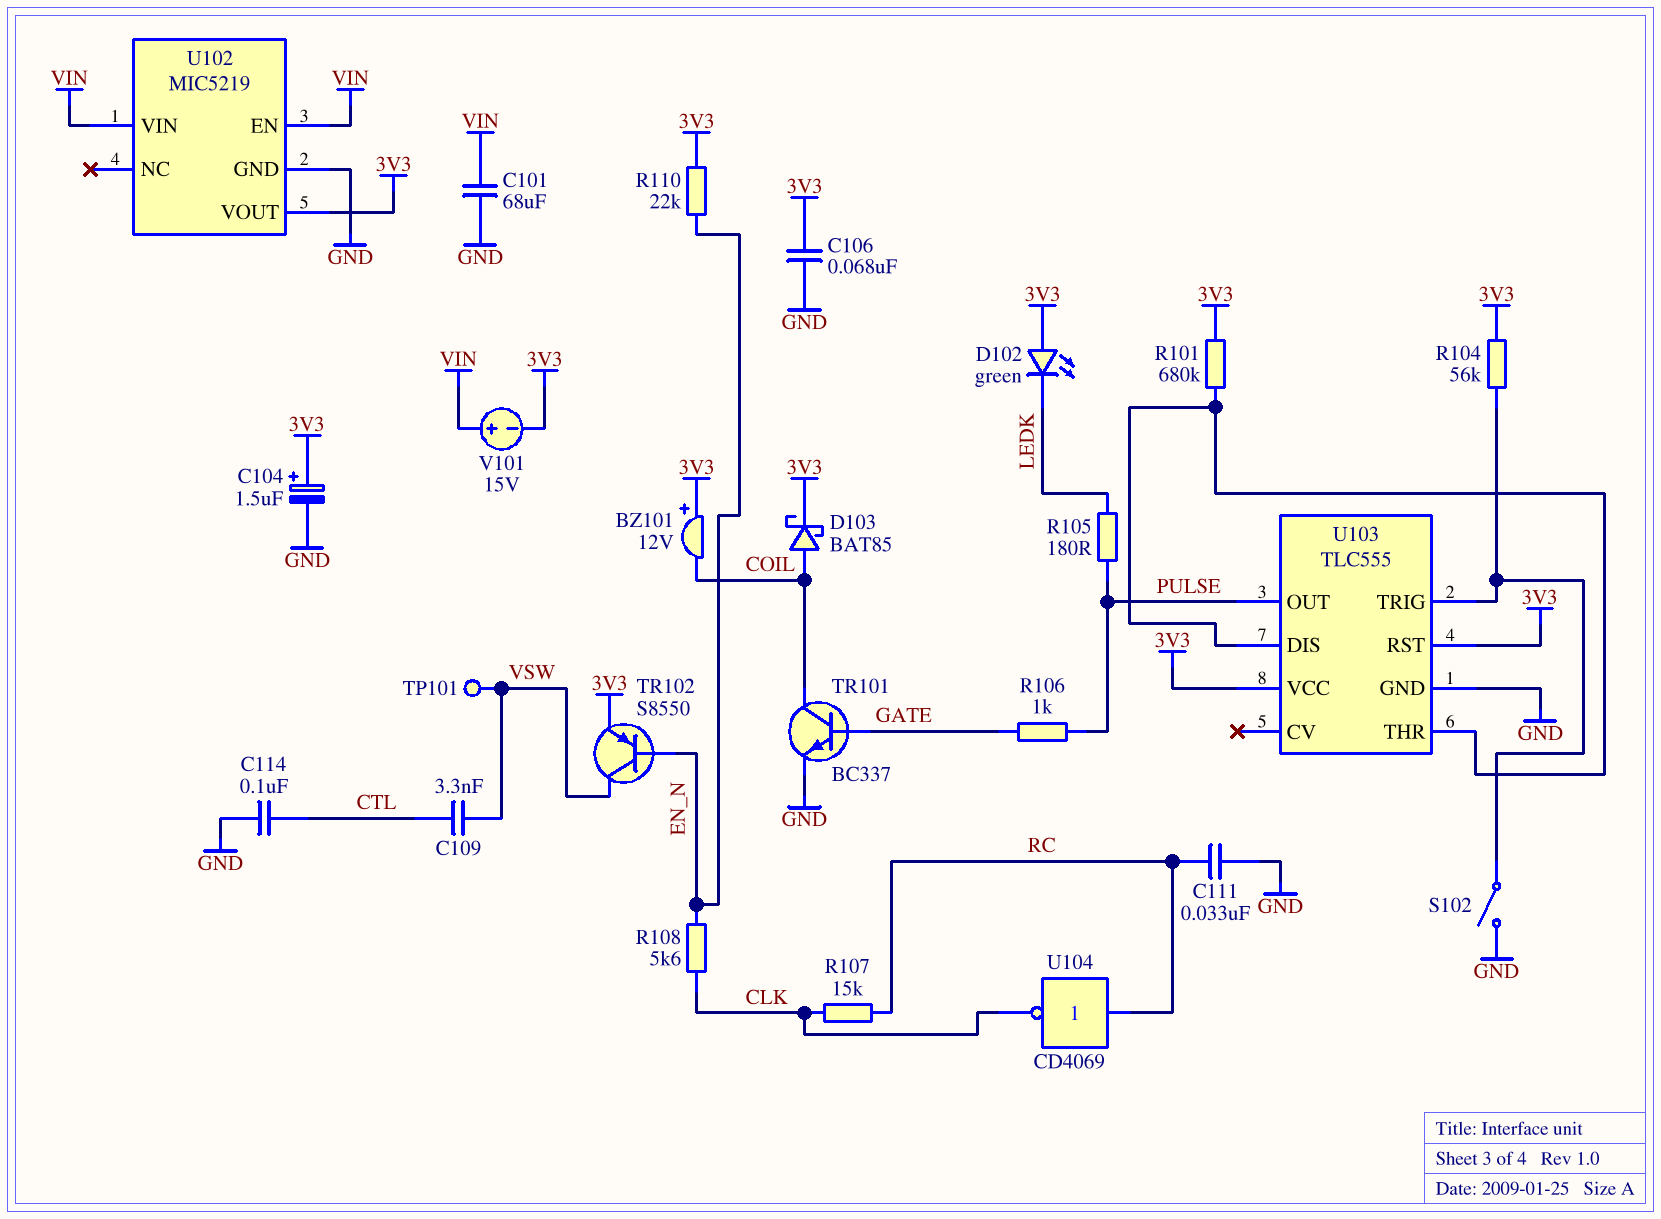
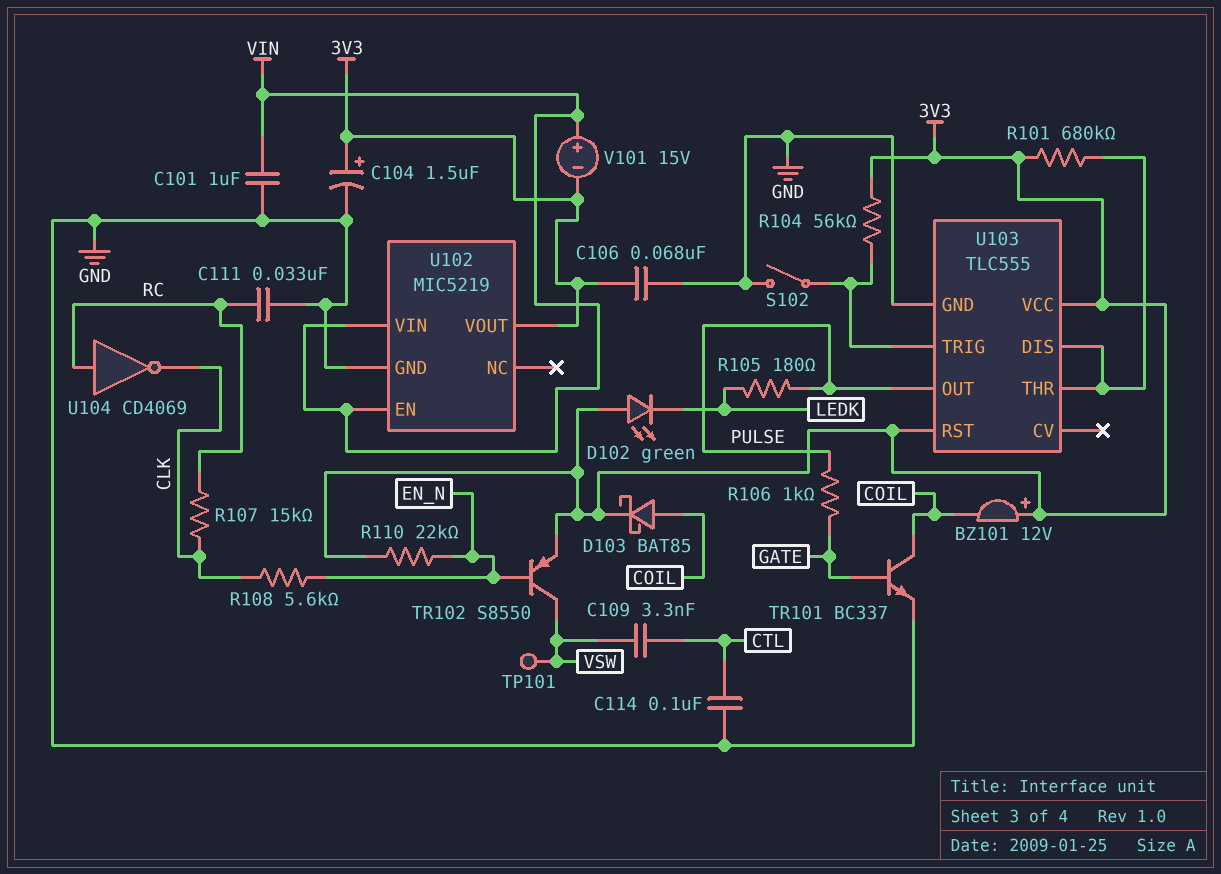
C101: 68uF (GND, VIN) -> 1uF (GND, VIN)

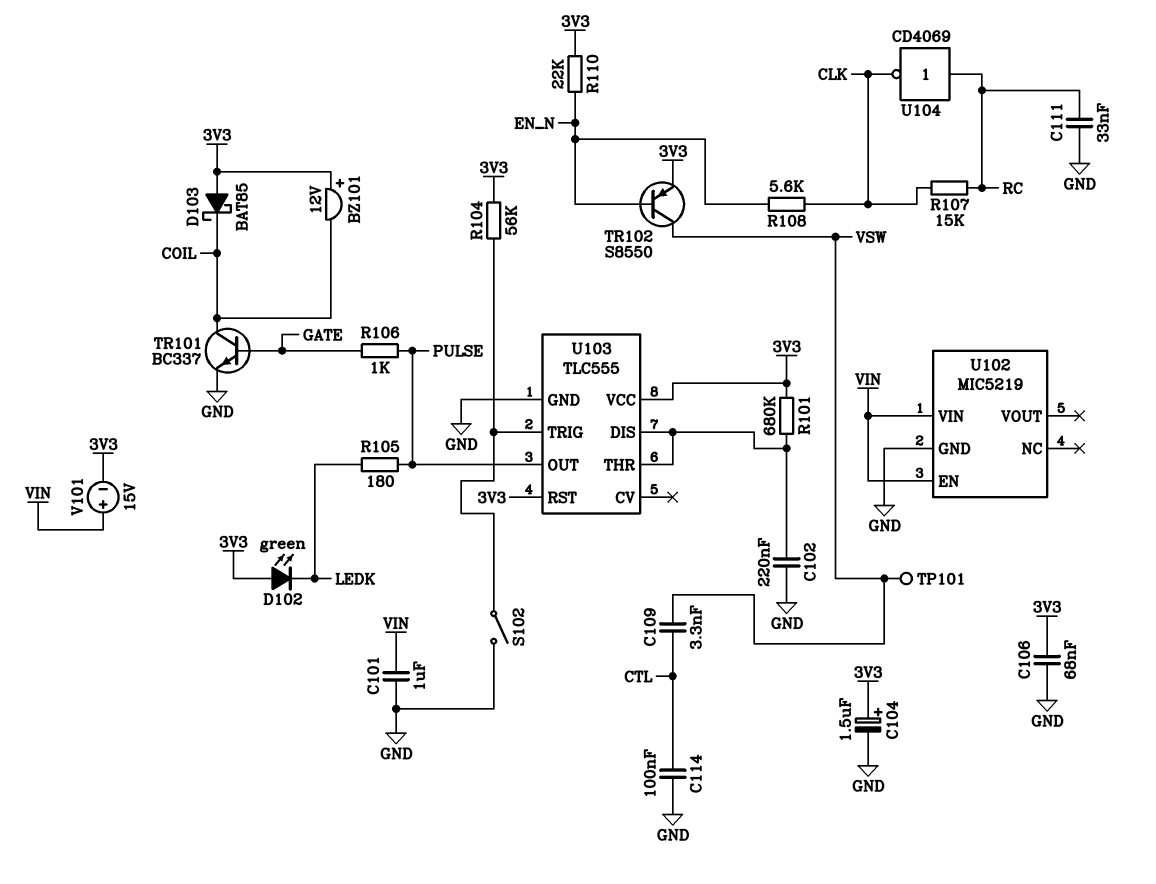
C102: none -> 220nF (GND, U103/DIS)
D103: schottky BAT85 (A COIL, K 3V3) -> schottky BAT85 (A 3V3, K COIL)
U102 pin VOUT: 3V3 -> none

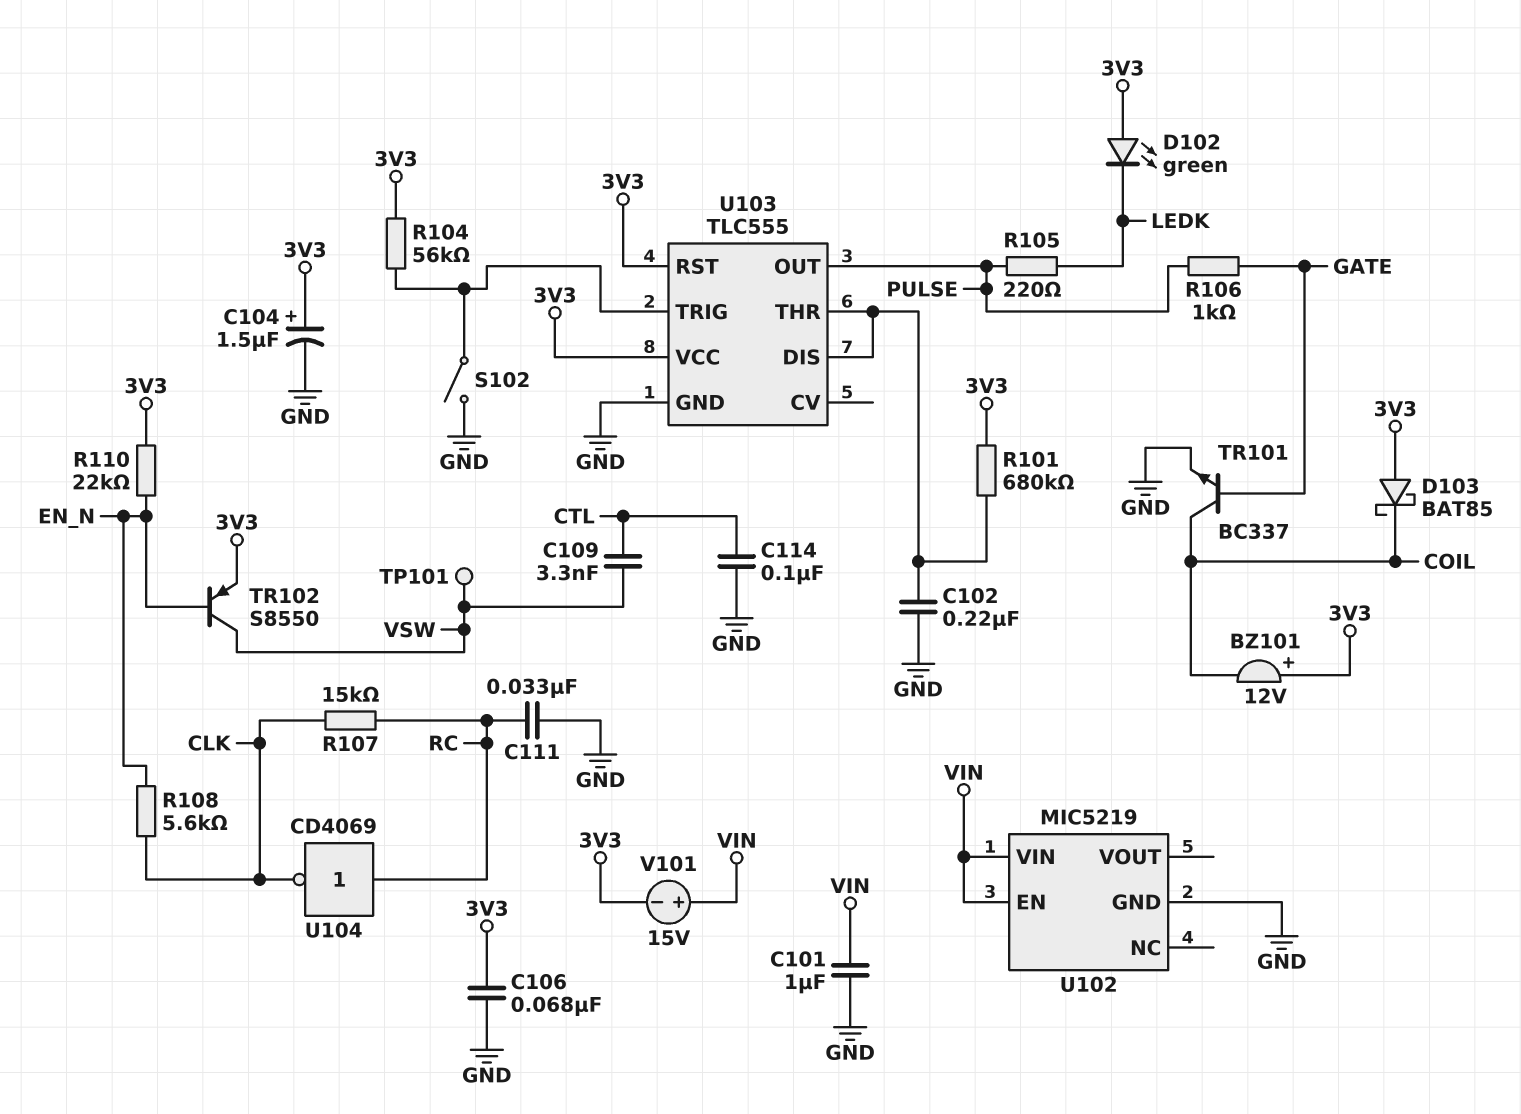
R105: 180 (LEDK, PULSE) -> 220 (LEDK, PULSE)

